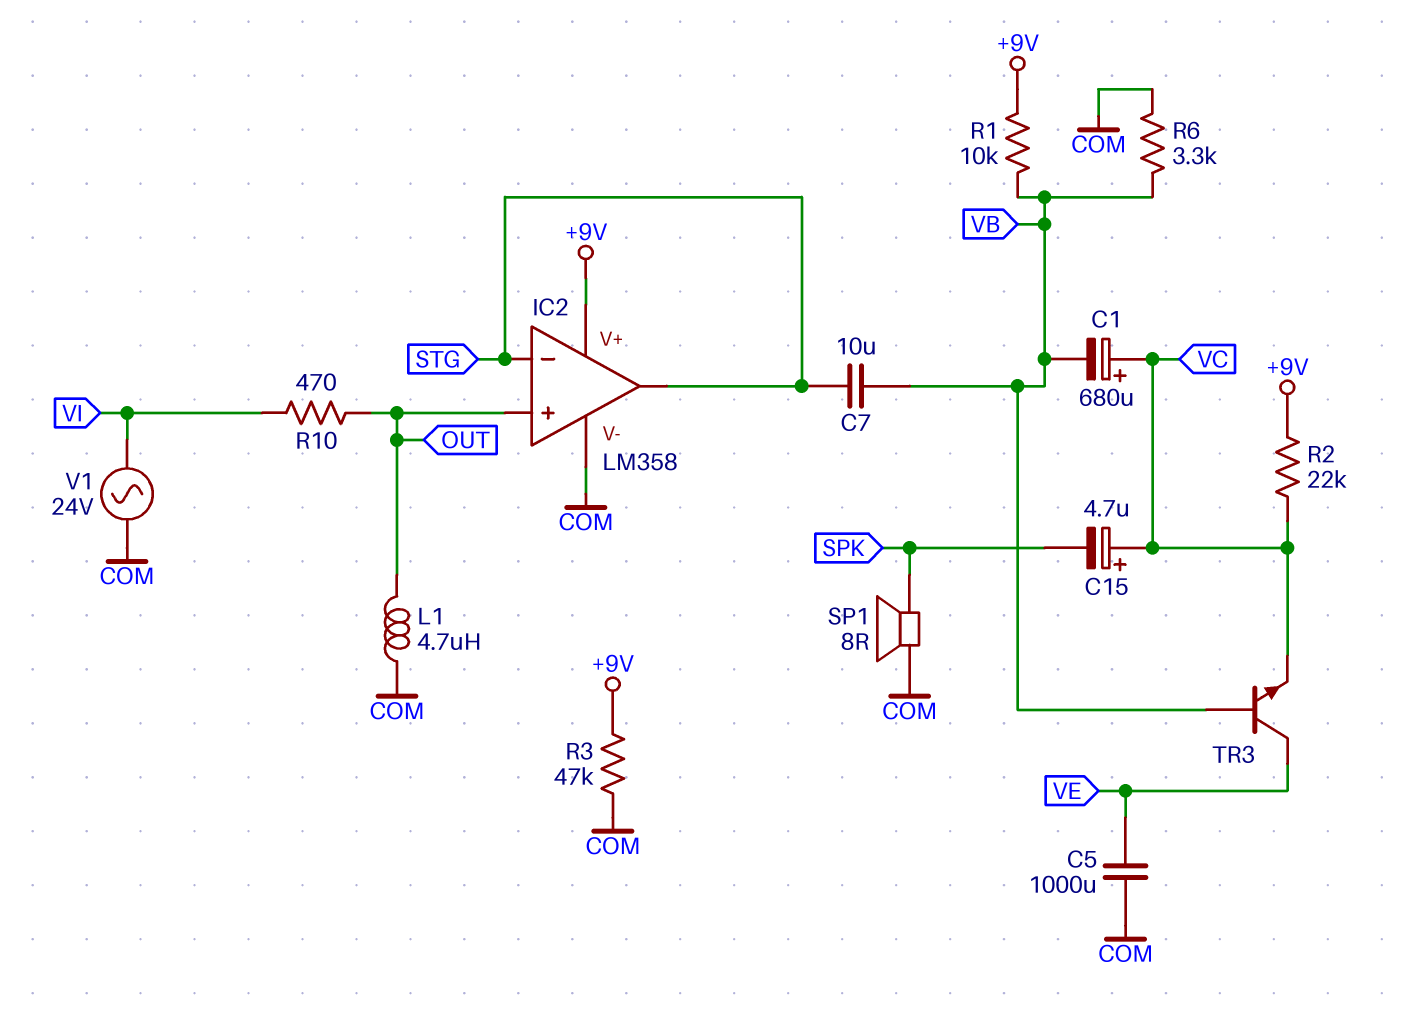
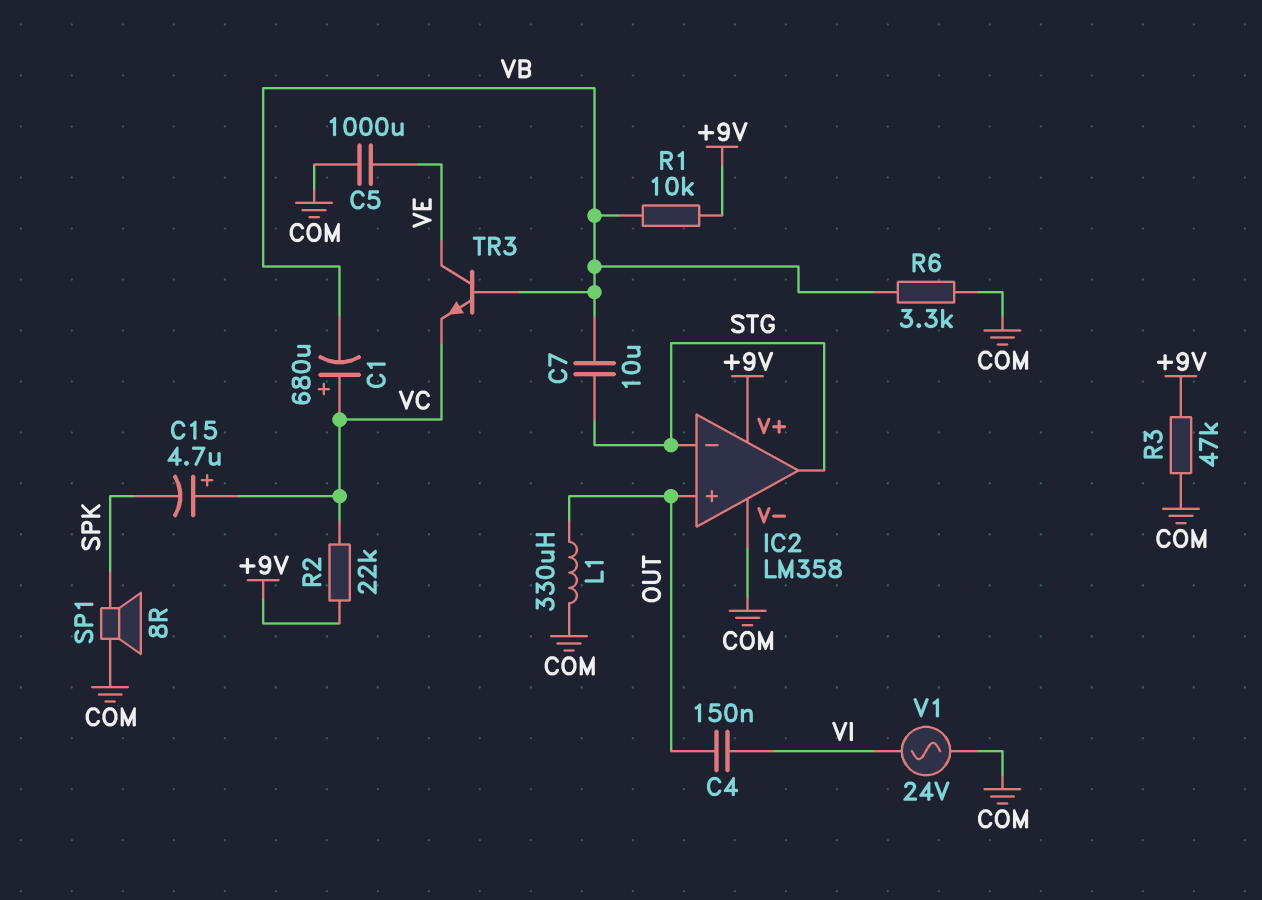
C4: none -> 150nF (OUT, VI)
L1: 4.7uH (COM, OUT) -> 330uH (COM, OUT)
R10: 470 (OUT, VI) -> none

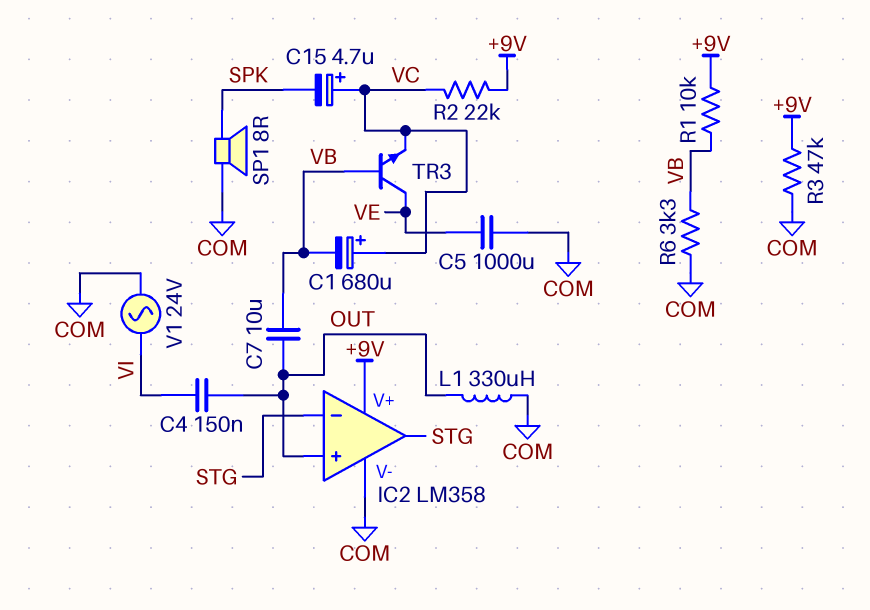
C7: 10uF (STG, VB) -> 10uF (OUT, VB)

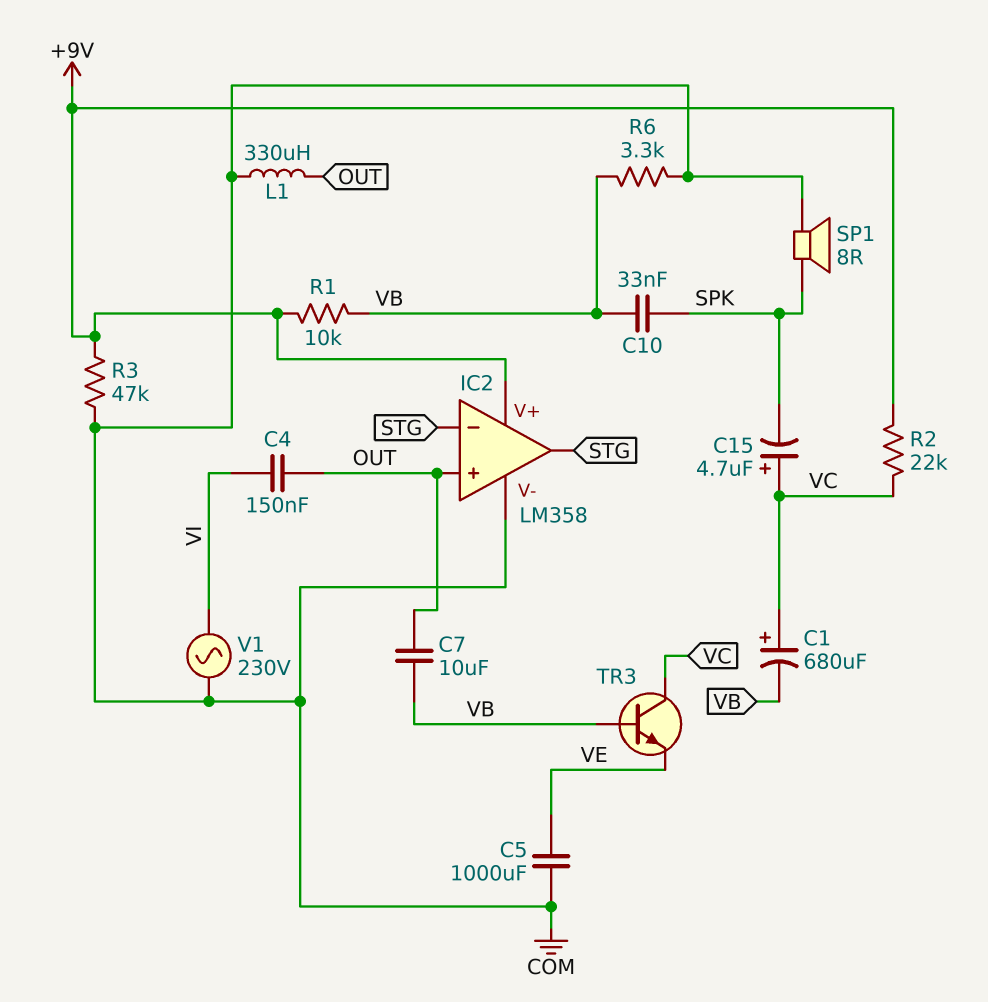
C10: none -> 33nF (SPK, VB)
TR3: NPN (B VB, C VE, E VC) -> NPN (B VB, C VC, E VE)
V1: AC 24V (COM, VI) -> AC 230V (COM, VI)

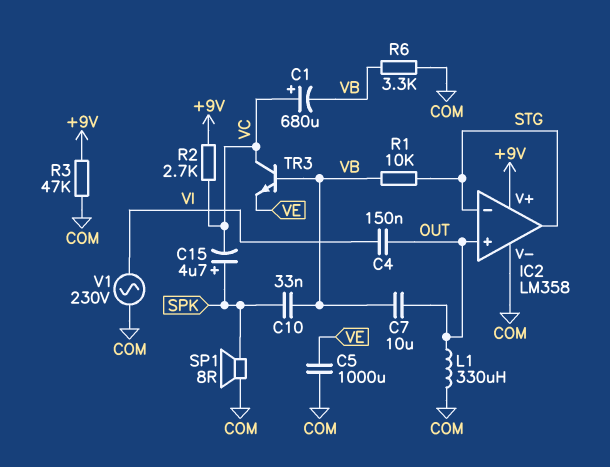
C15: 4.7uF (plus VC, minus SPK) -> 4.7uF (plus SPK, minus VC)
R1: 10k (+9V, VB) -> 10k (STG, VB)
R2: 22k (+9V, VC) -> 2.7k (+9V, VC)

